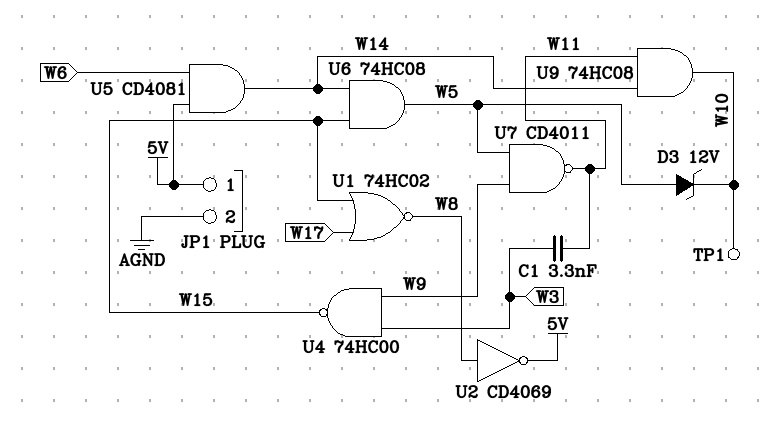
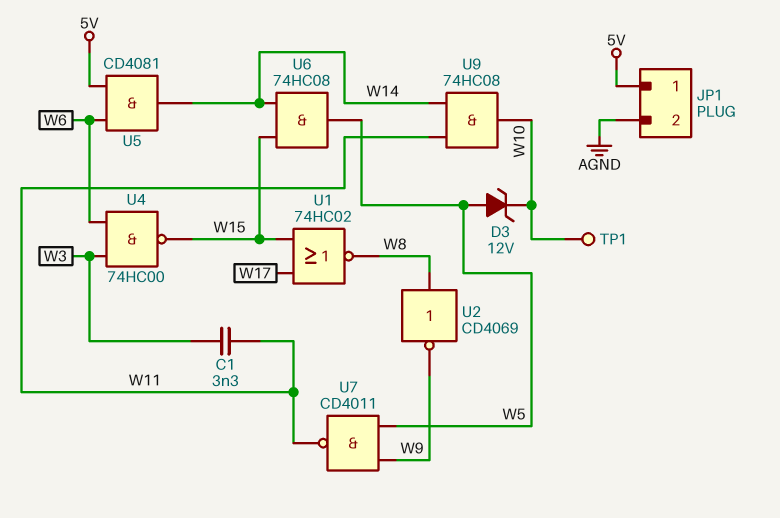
U2: NOT CD4069 (in W8, out 5V) -> NOT CD4069 (in W8, out W9)
U4: NAND 74HC00 (in W3, in W9, out W15) -> NAND 74HC00 (in W3, in W6, out W15)

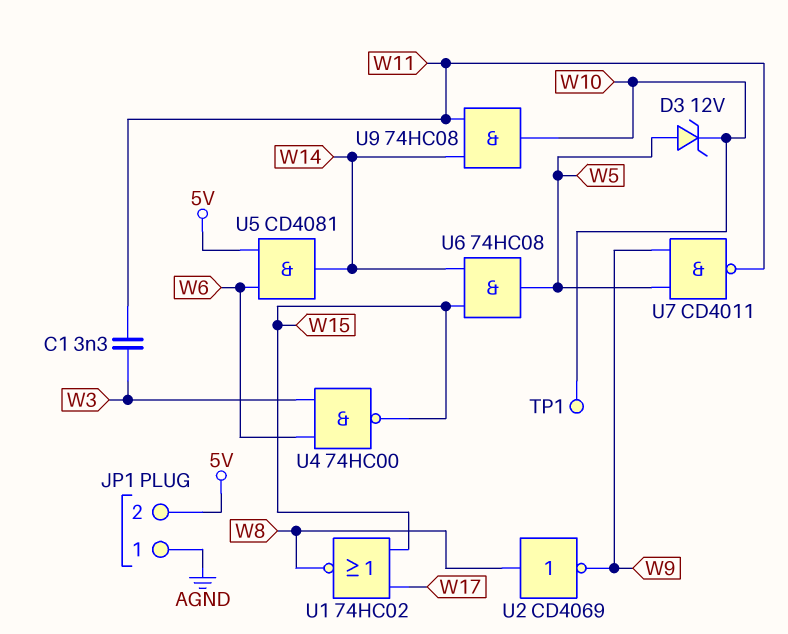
JP1 pin 1: 5V -> AGND
JP1 pin 2: AGND -> 5V

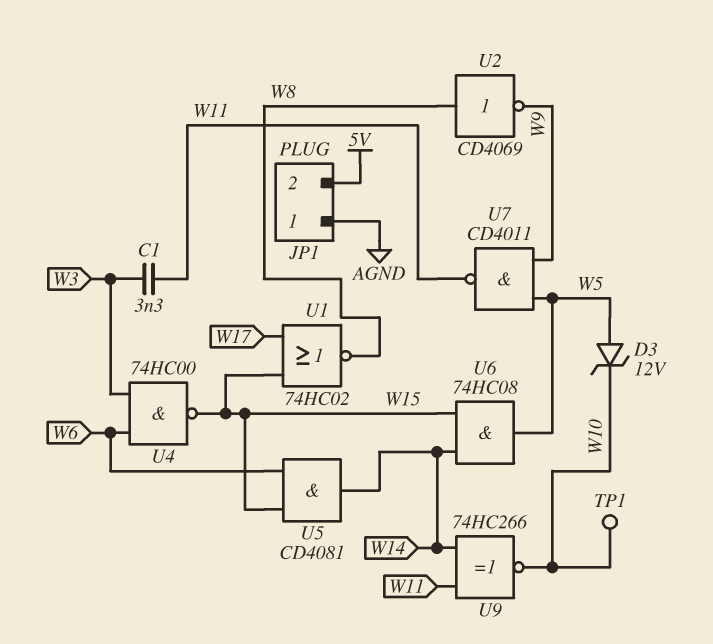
U5: AND CD4081 (in 5V, in W6, out W14) -> AND CD4081 (in W6, in W15, out W14)
U9: AND 74HC08 (in W11, in W14, out W10) -> XNOR 74HC266 (in W11, in W14, out W10)

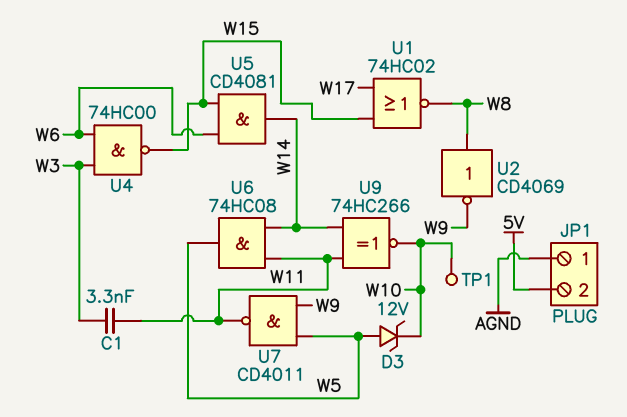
U6: AND 74HC08 (in W14, in W15, out W5) -> AND 74HC08 (in W11, in W14, out W5)

